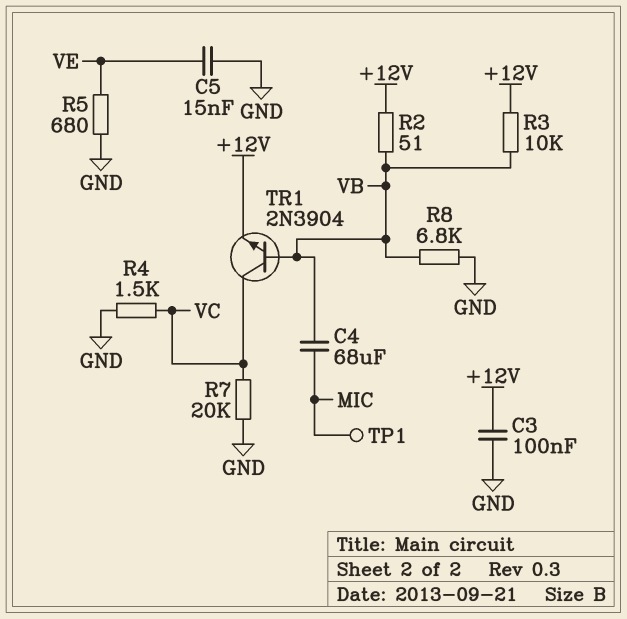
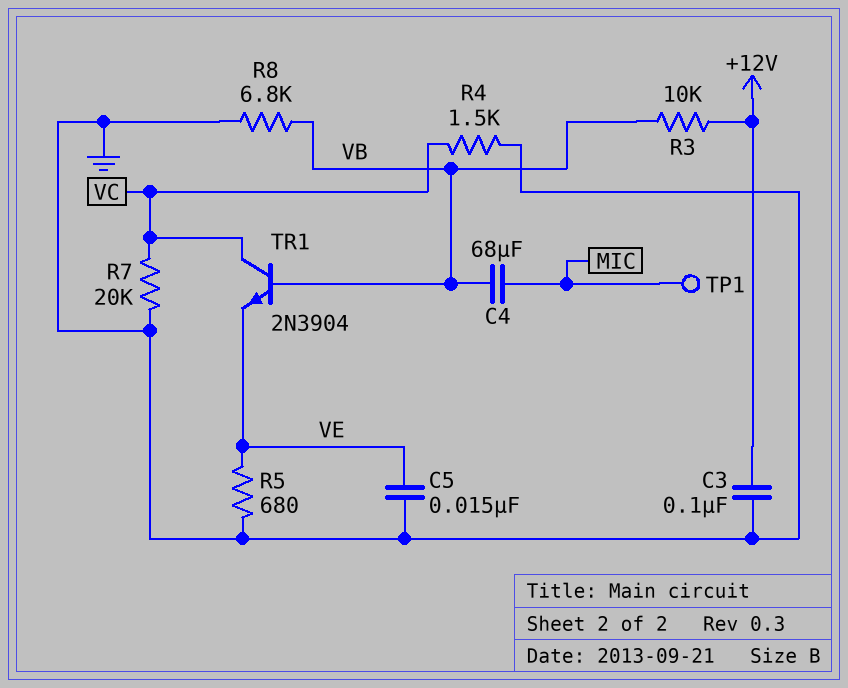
R2: 51 (+12V, VB) -> none
TR1: NPN 2N3904 (B VB, C VC, E +12V) -> NPN 2N3904 (B VB, C VC, E VE)

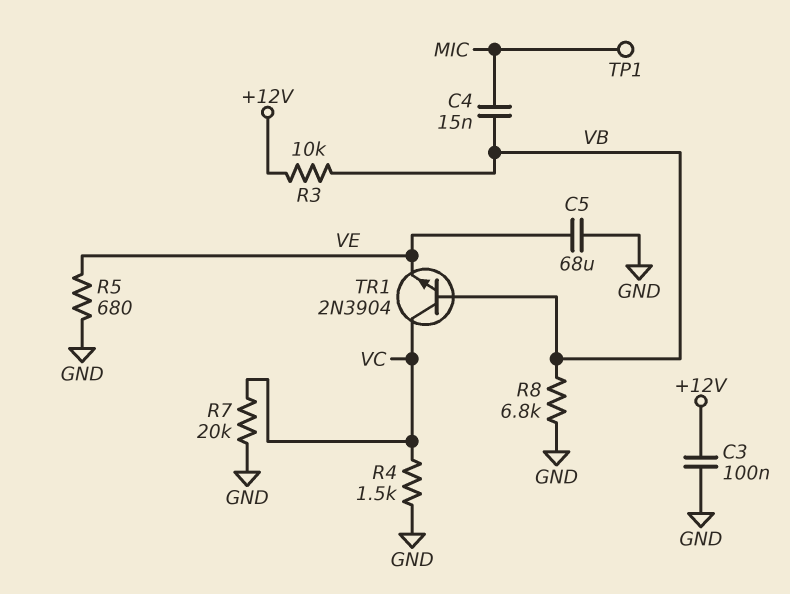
C4: 68uF (MIC, VB) -> 15nF (MIC, VB)
C5: 15nF (GND, VE) -> 68uF (GND, VE)

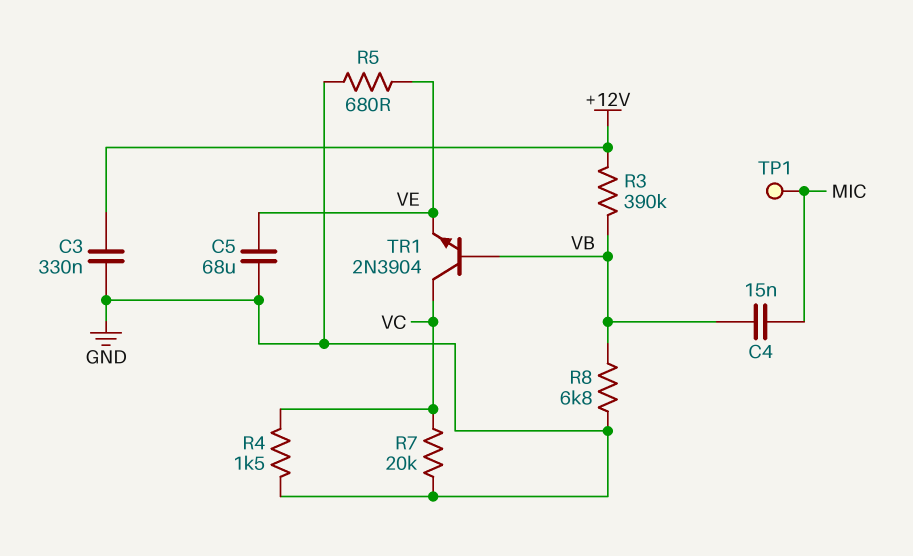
C3: 100nF (+12V, GND) -> 330nF (+12V, GND)
R3: 10k (+12V, VB) -> 390k (+12V, VB)

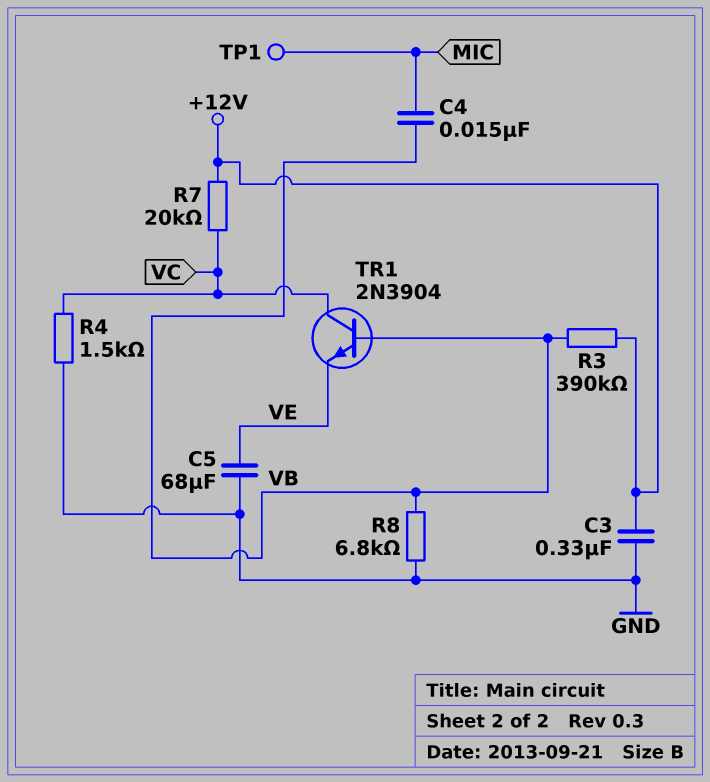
R5: 680 (GND, VE) -> none
R7: 20k (GND, VC) -> 20k (+12V, VC)

